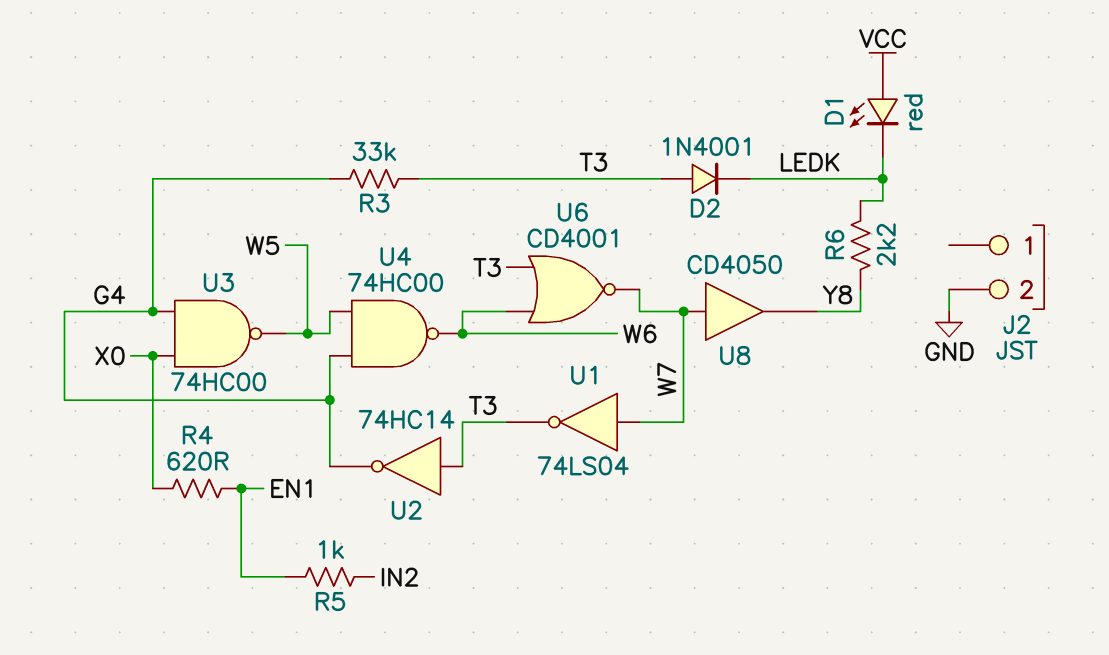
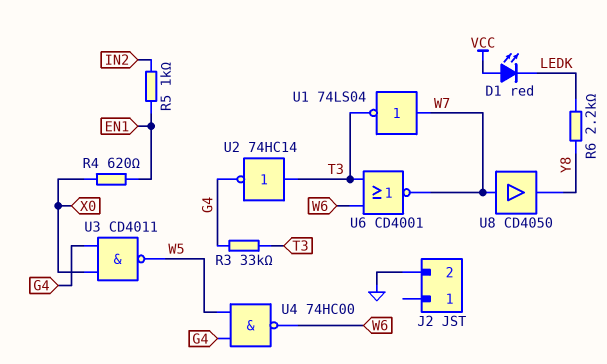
D2: diode 1N4001 (A T3, K LEDK) -> none
U3: NAND 74HC00 (in G4, in X0, out W5) -> NAND CD4011 (in G4, in X0, out W5)

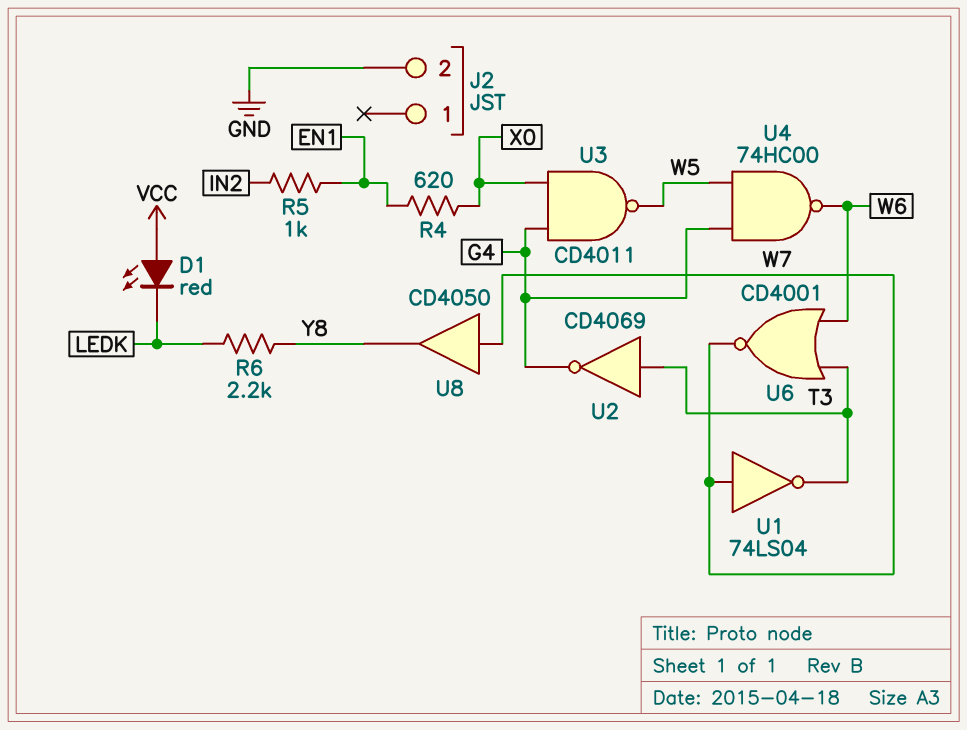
R3: 33k (G4, T3) -> none
U2: NOT 74HC14 (in T3, out G4) -> NOT CD4069 (in T3, out G4)

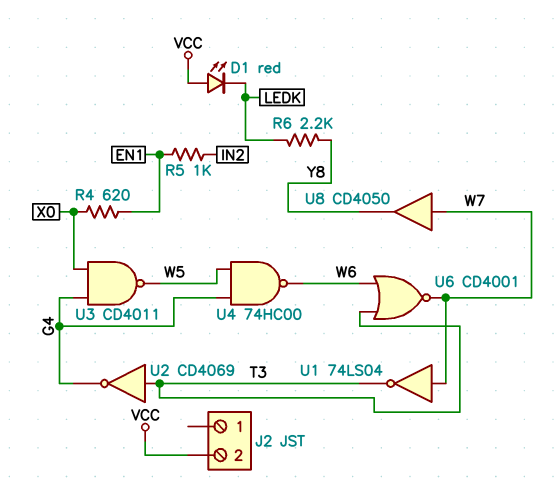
J2 pin 2: GND -> VCC

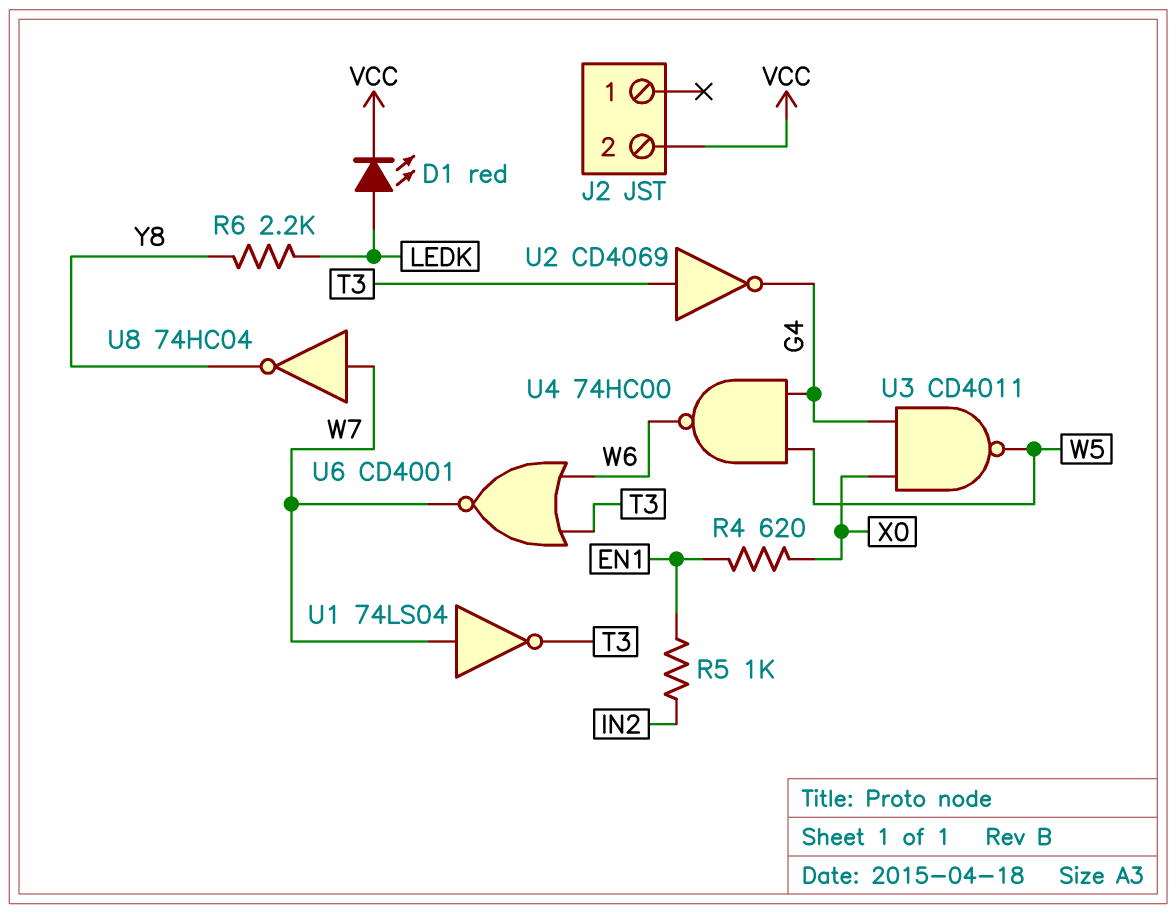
D1: LED red (A VCC, K LEDK) -> LED red (A LEDK, K VCC)
U8: buffer CD4050 (in W7, out Y8) -> NOT 74HC04 (in W7, out Y8)

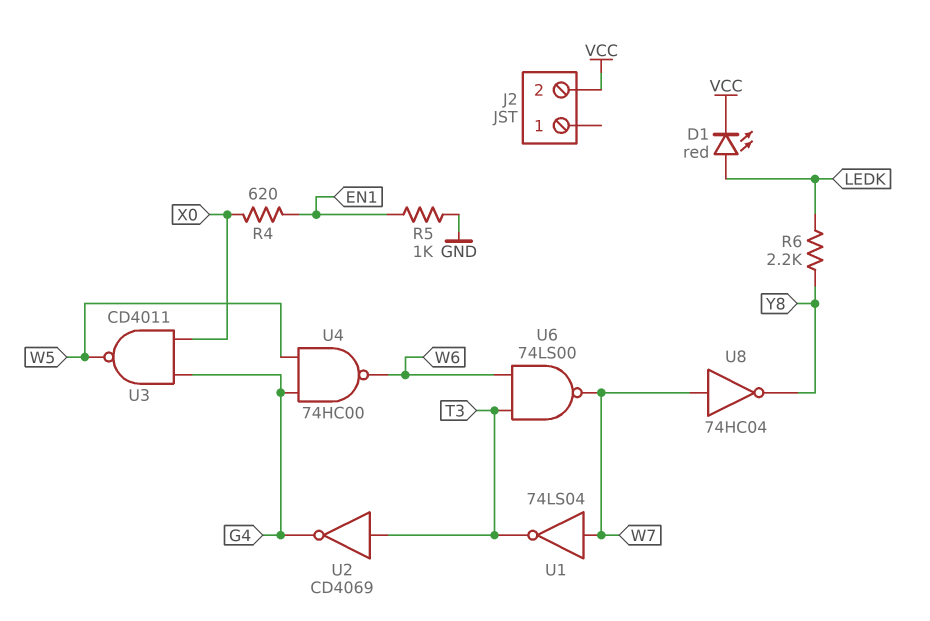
R5: 1k (EN1, IN2) -> 1k (EN1, GND)
U6: NOR CD4001 (in T3, in W6, out W7) -> NAND 74LS00 (in T3, in W6, out W7)

